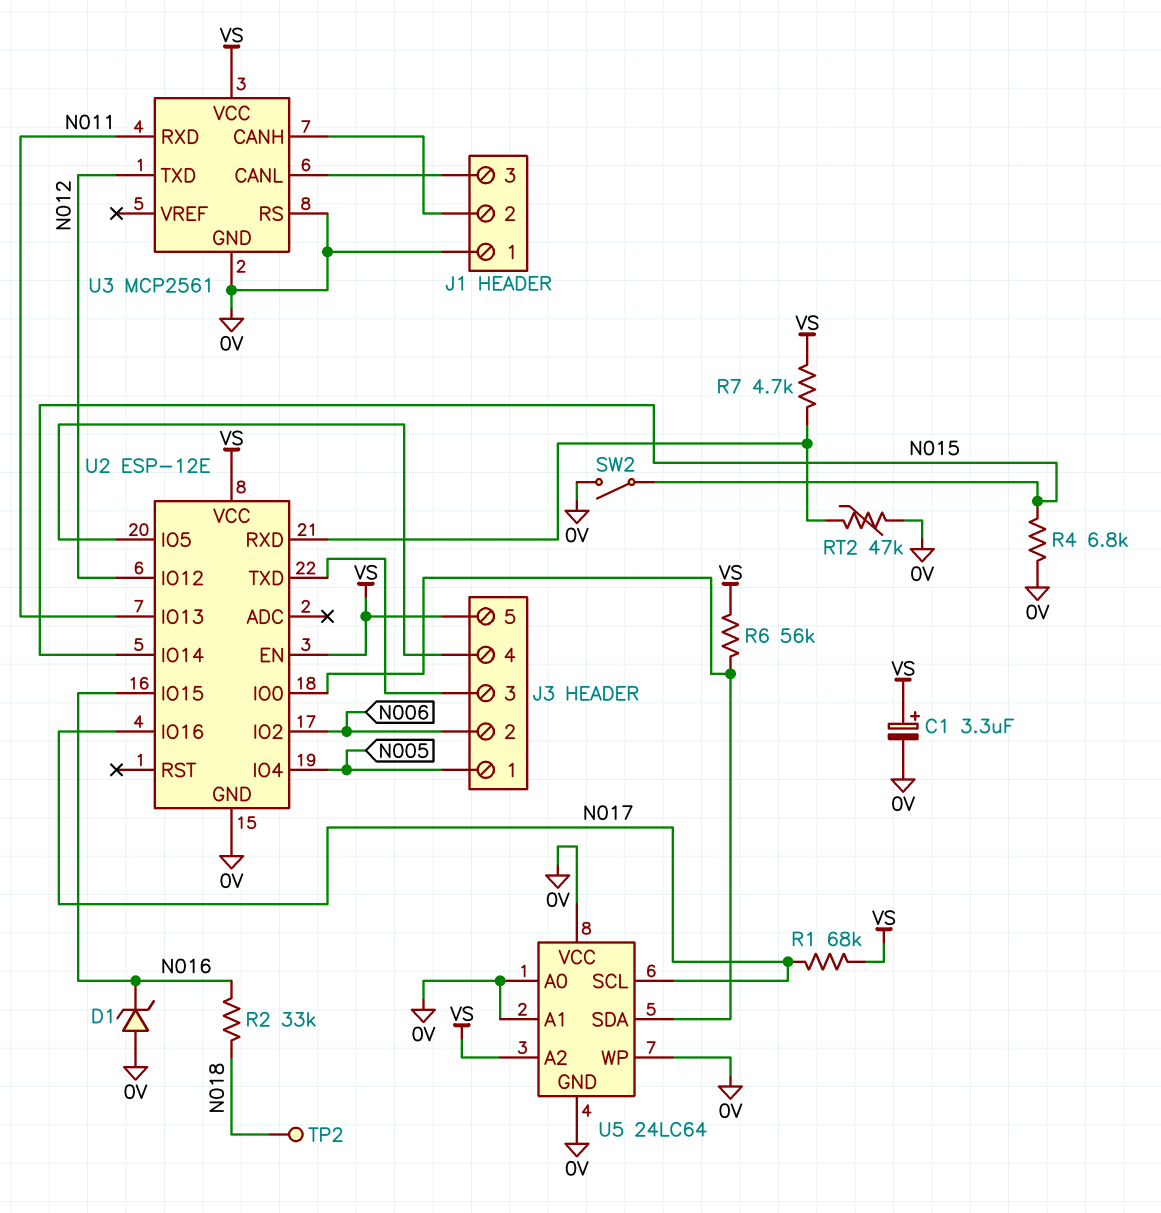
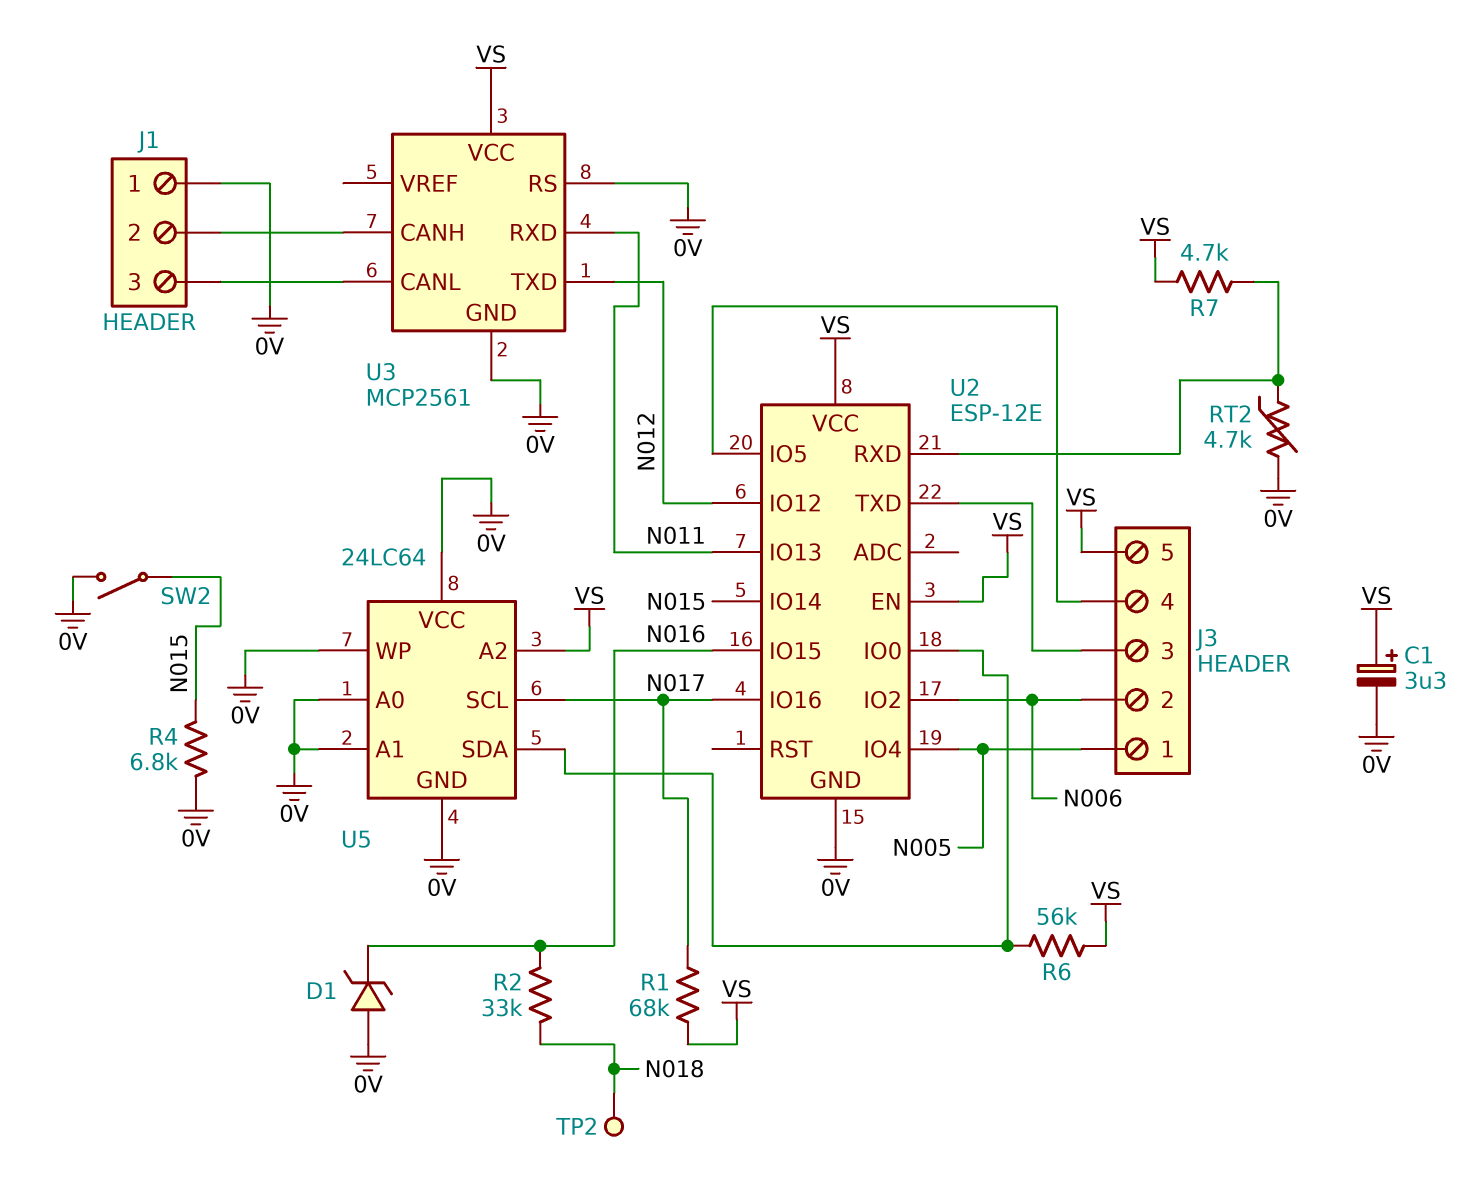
RT2: 47k (0V, U2/RXD) -> 4.7k (0V, U2/RXD)

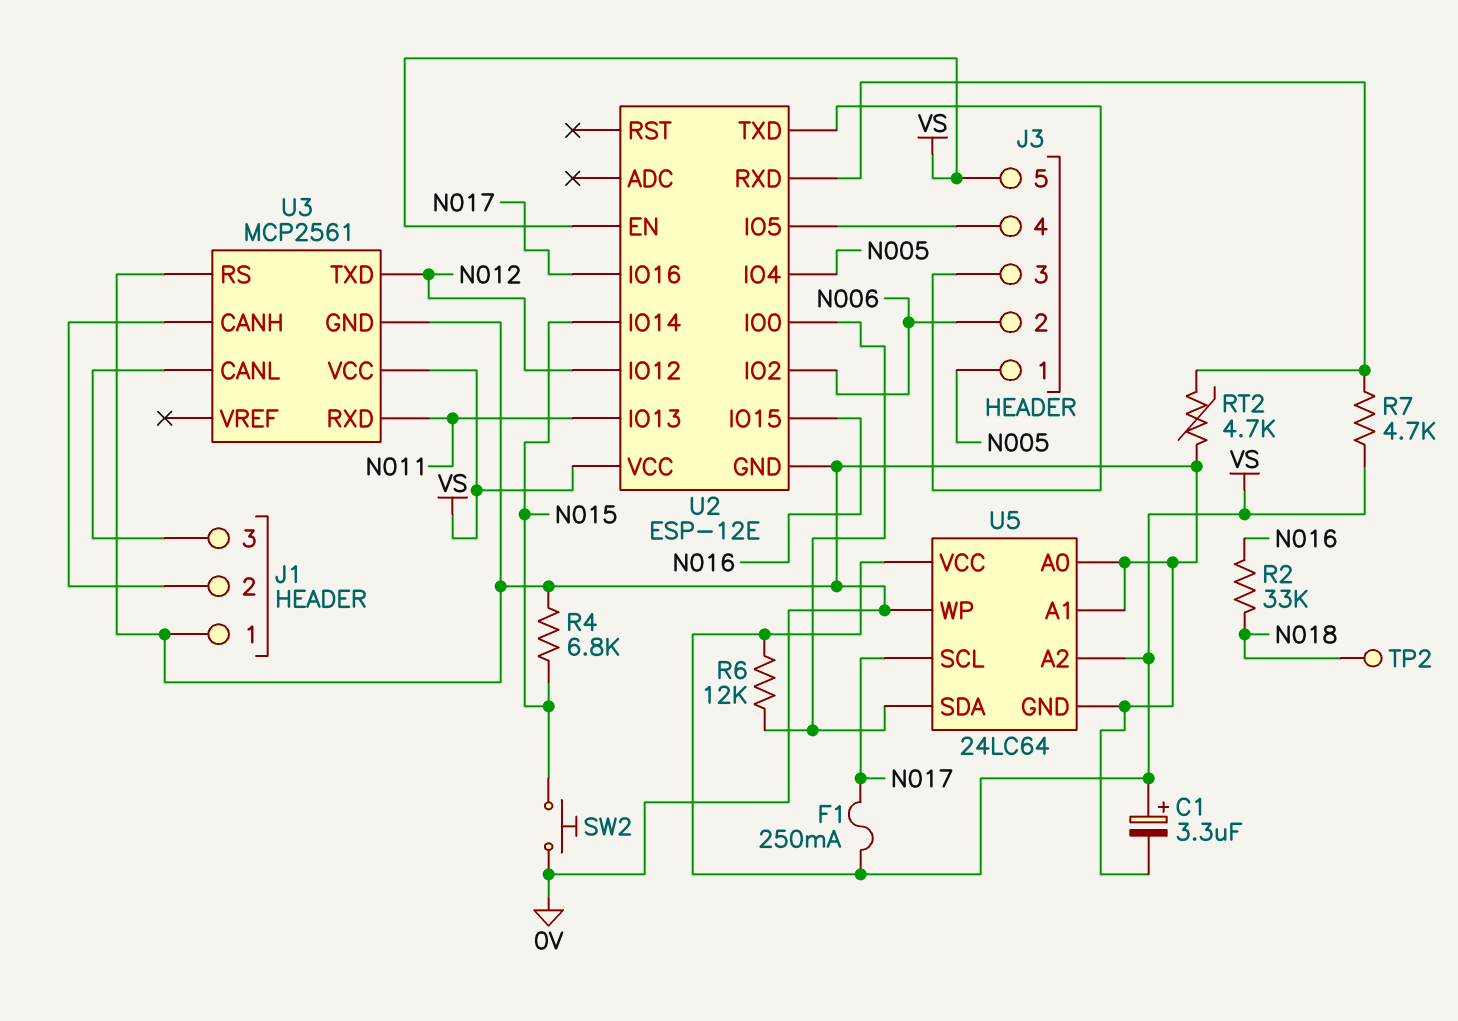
D1: zener (A 0V, K N016) -> none
F1: none -> 250mA (N017, VS)
R1: 68k (N017, VS) -> none
R6: 56k (U2/IO0, VS) -> 12k (U2/IO0, VS)
SW2: switch (0V, N015) -> button (0V, N015)
U5 pin VCC: 0V -> VS

